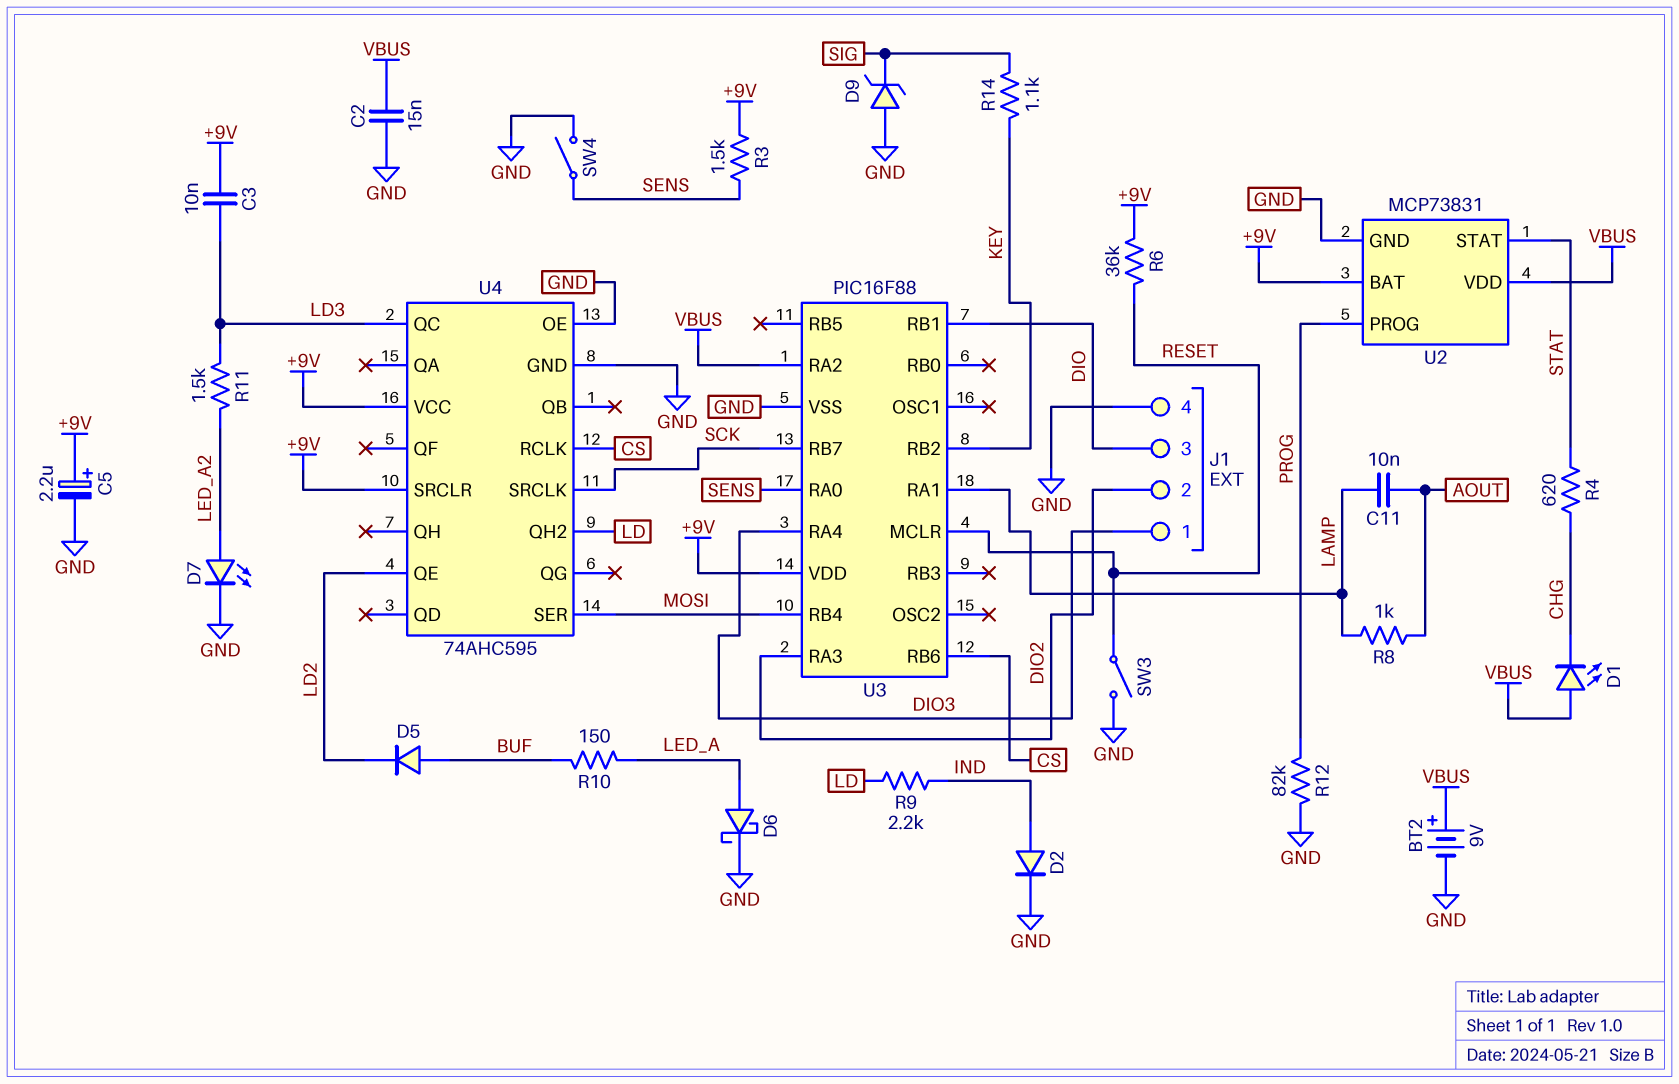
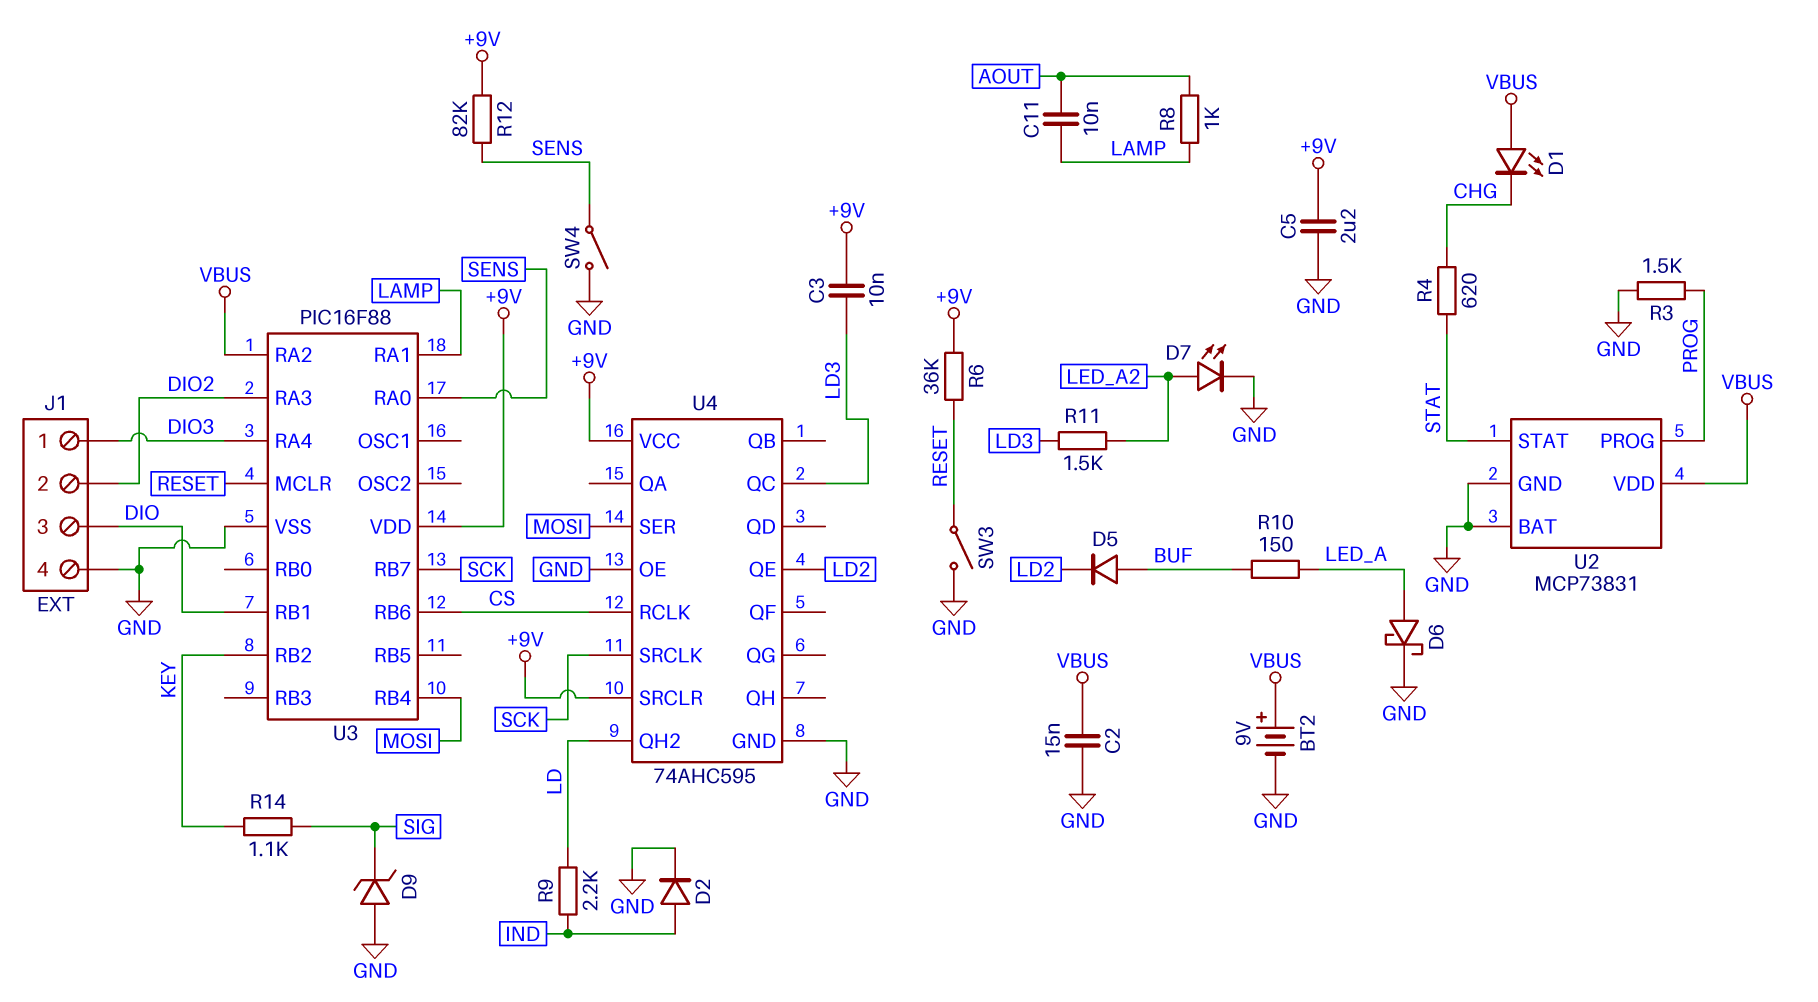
C5: 2.2uF (plus +9V, minus GND) -> 2.2uF (+9V, GND)
R3: 1.5k (+9V, SENS) -> 1.5k (GND, PROG)
R12: 82k (GND, PROG) -> 82k (+9V, SENS)
U2 pin BAT: +9V -> GND

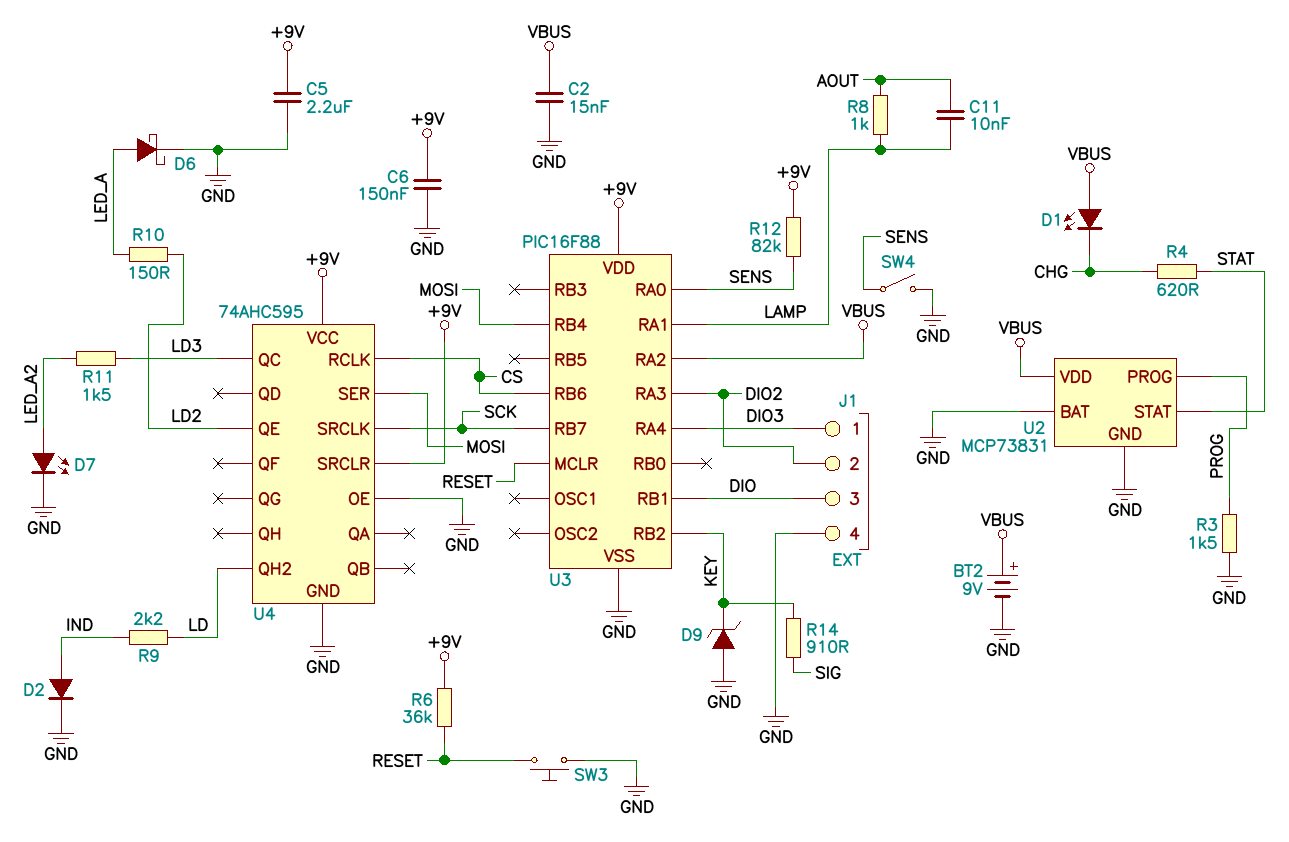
C3: 10nF (+9V, LD3) -> none
C6: none -> 150nF (+9V, GND)
D5: diode (A BUF, K LD2) -> none
D9: zener (A GND, K SIG) -> zener (A GND, K KEY)
R10: 150 (BUF, LED_A) -> 150 (LD2, LED_A)
R14: 1.1k (KEY, SIG) -> 910 (KEY, SIG)
SW3: switch (GND, RESET) -> button (GND, RESET)

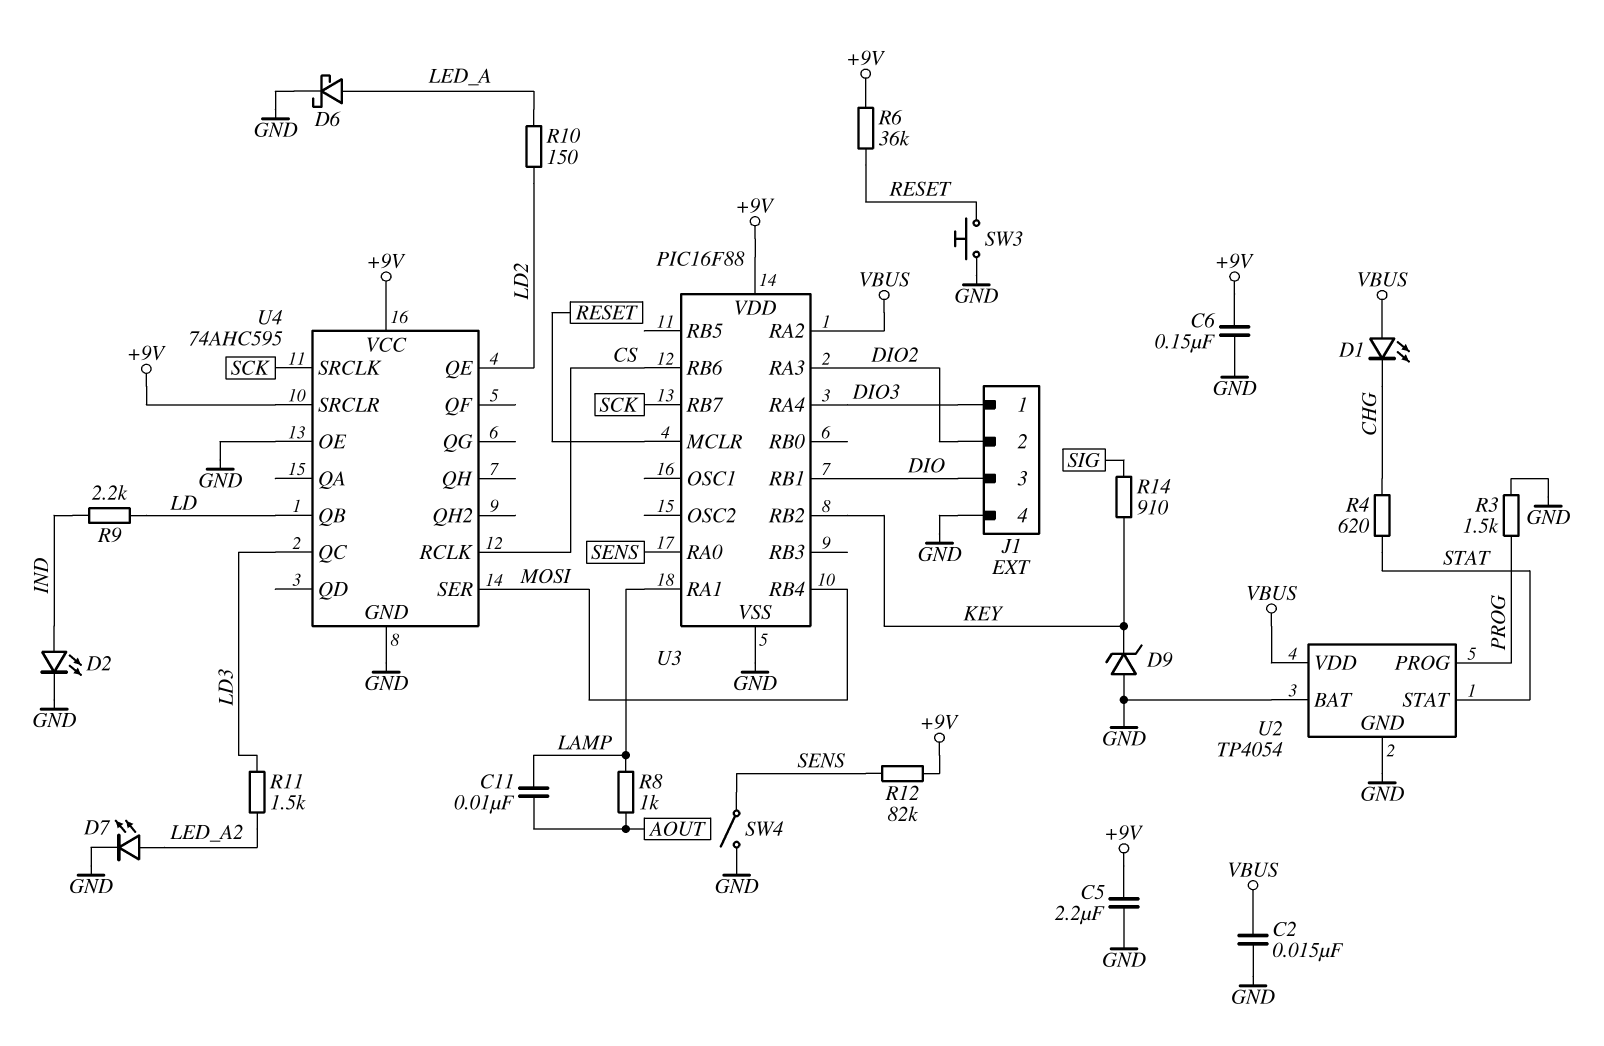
BT2: 9V (plus VBUS, minus GND) -> none
D2: diode (A IND, K GND) -> LED (A IND, K GND)
U2: MCP73831 -> TP4054
U4 pin QB: none -> LD
U4 pin QH2: LD -> none

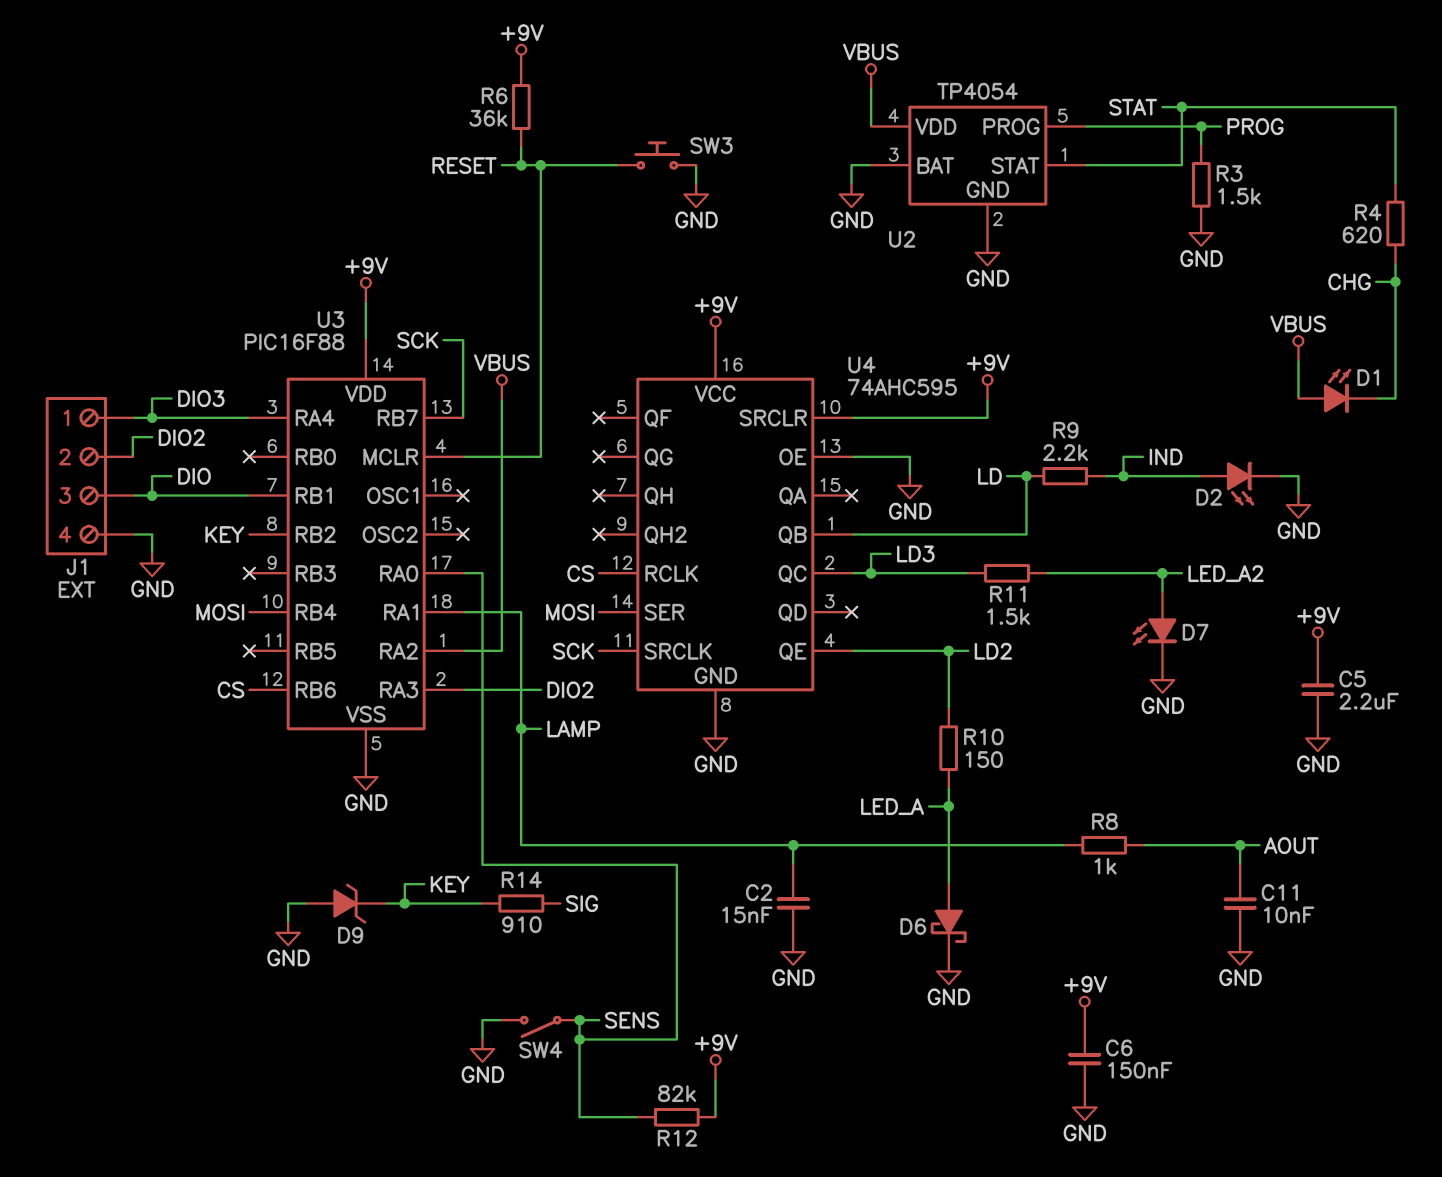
C2: 15nF (GND, VBUS) -> 15nF (GND, LAMP)
C11: 10nF (AOUT, LAMP) -> 10nF (AOUT, GND)

